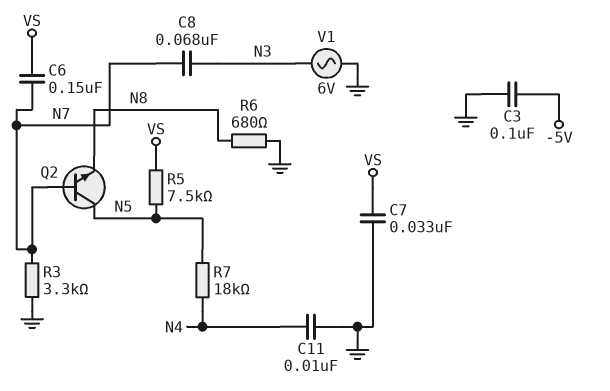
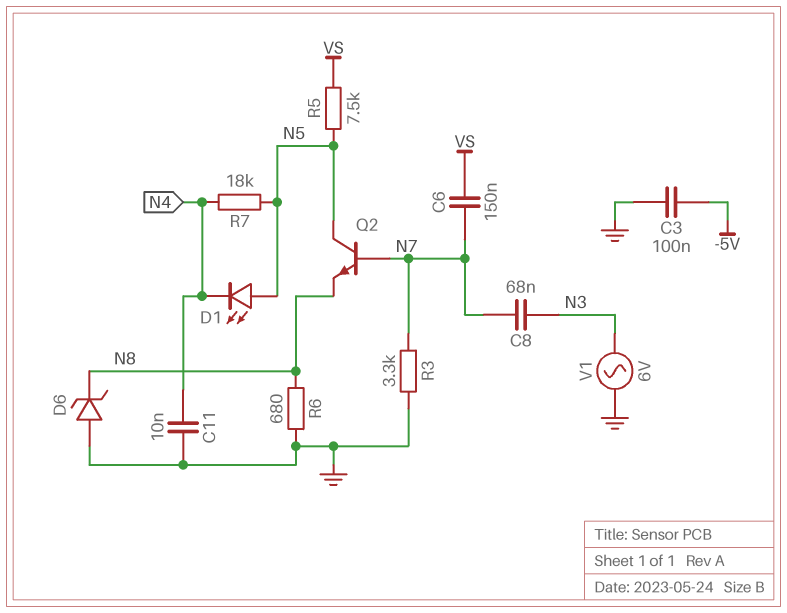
C7: 33nF (GND, VS) -> none
D1: none -> LED (A N5, K N4)
D6: none -> zener (A GND, K N8)

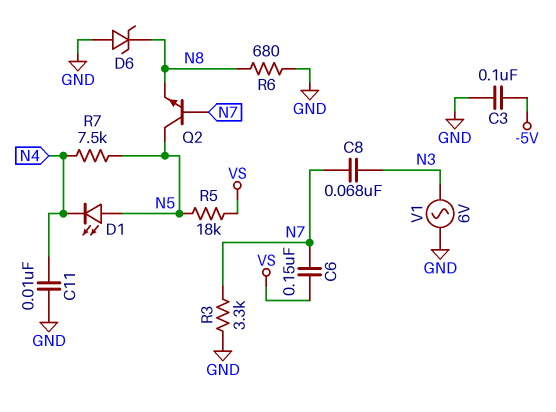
R5: 7.5k (N5, VS) -> 18k (N5, VS)
R7: 18k (N4, N5) -> 7.5k (N4, N5)

